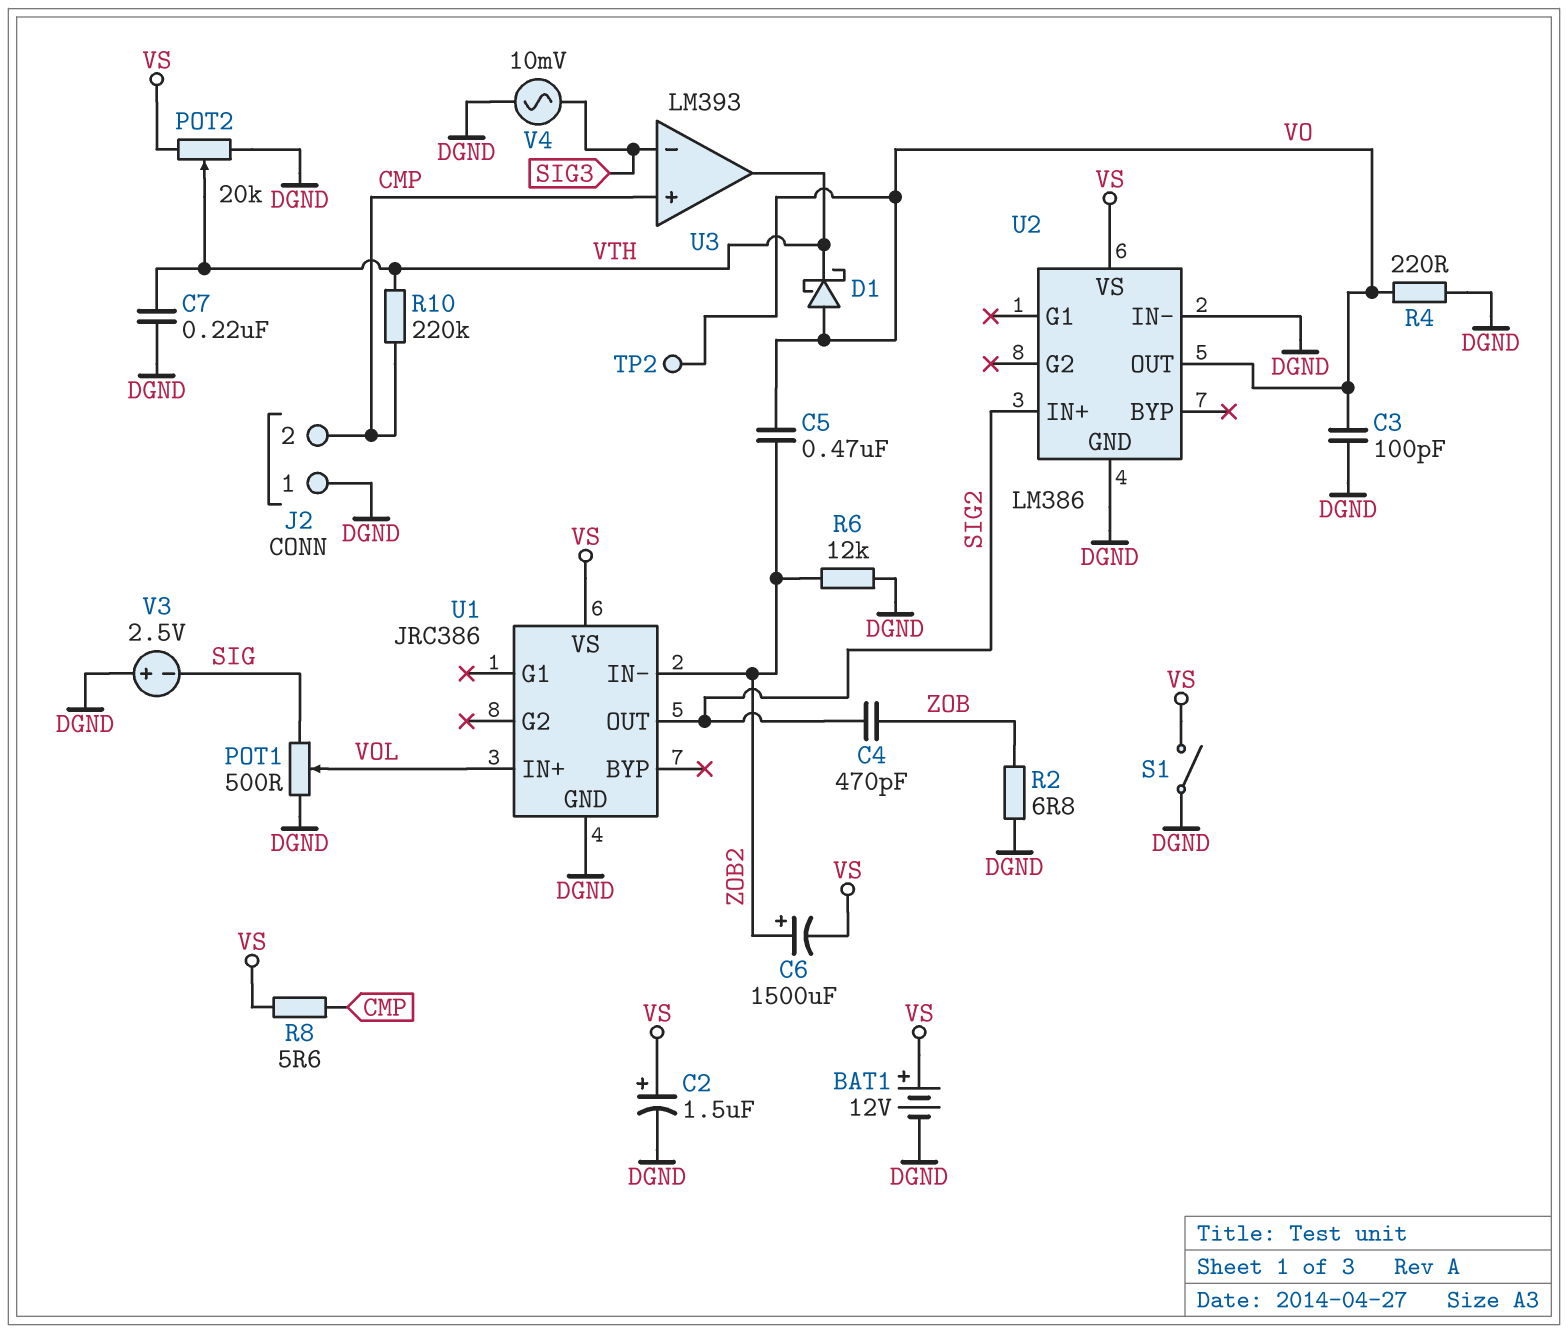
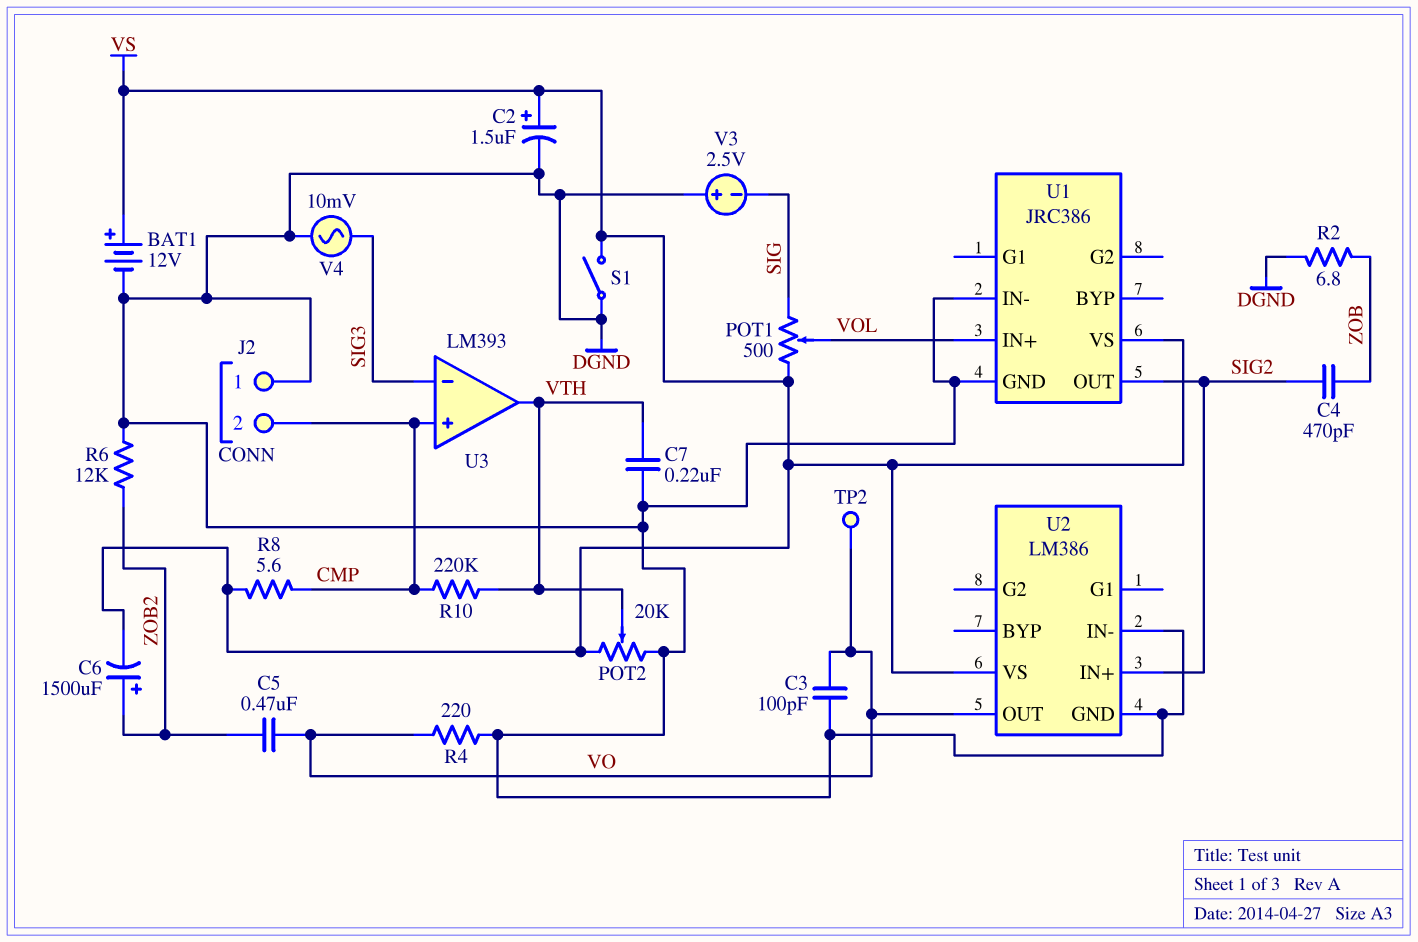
D1: schottky (A VO, K VTH) -> none
POT1: 500 (DGND, SIG, wiper VOL) -> 500 (SIG, VS, wiper VOL)
U1 pin IN-: ZOB2 -> DGND

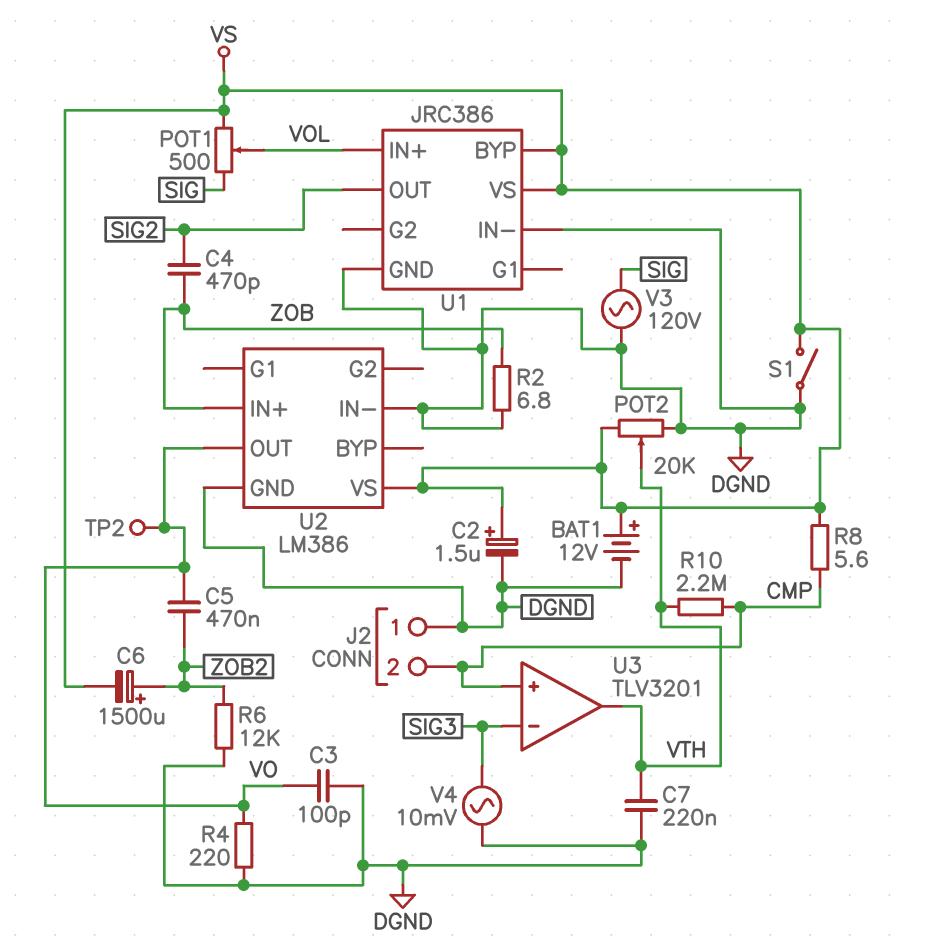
R10: 220k (CMP, VTH) -> 2.2M (CMP, VTH)
U1 pin BYP: none -> VS
U2 pin IN+: SIG2 -> ZOB
U3: LM393 -> TLV3201
V3: 2.5V (plus DGND, minus SIG) -> AC 120V (DGND, SIG)

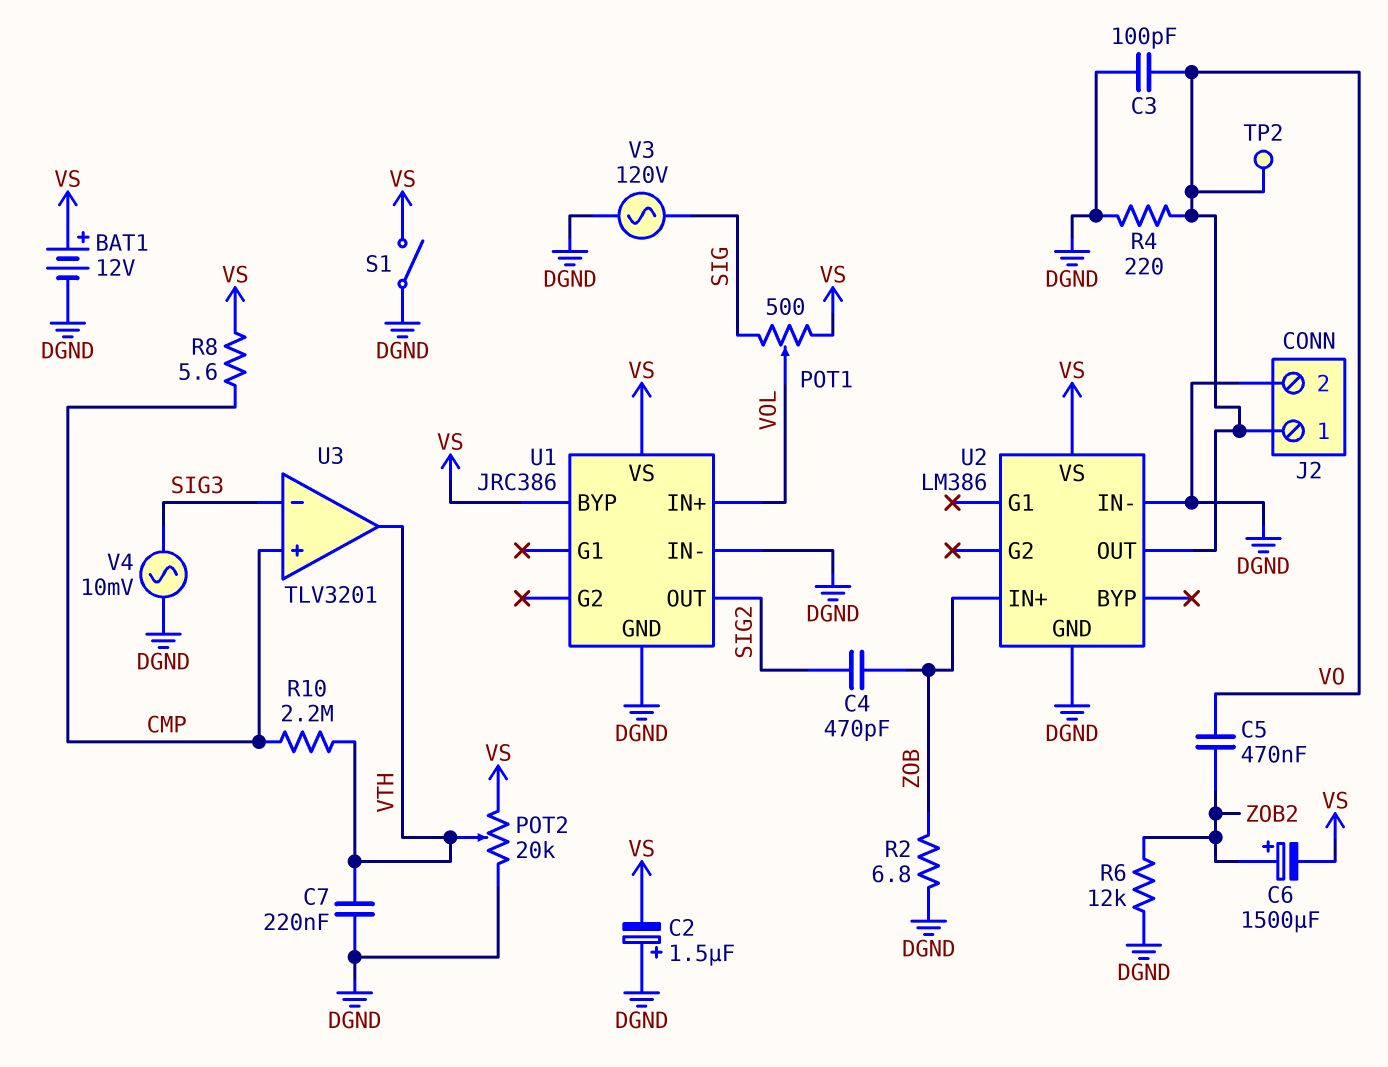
C2: 1.5uF (plus VS, minus DGND) -> 1.5uF (plus DGND, minus VS)
J2 pin 1: DGND -> VO
J2 pin 2: CMP -> DGND

